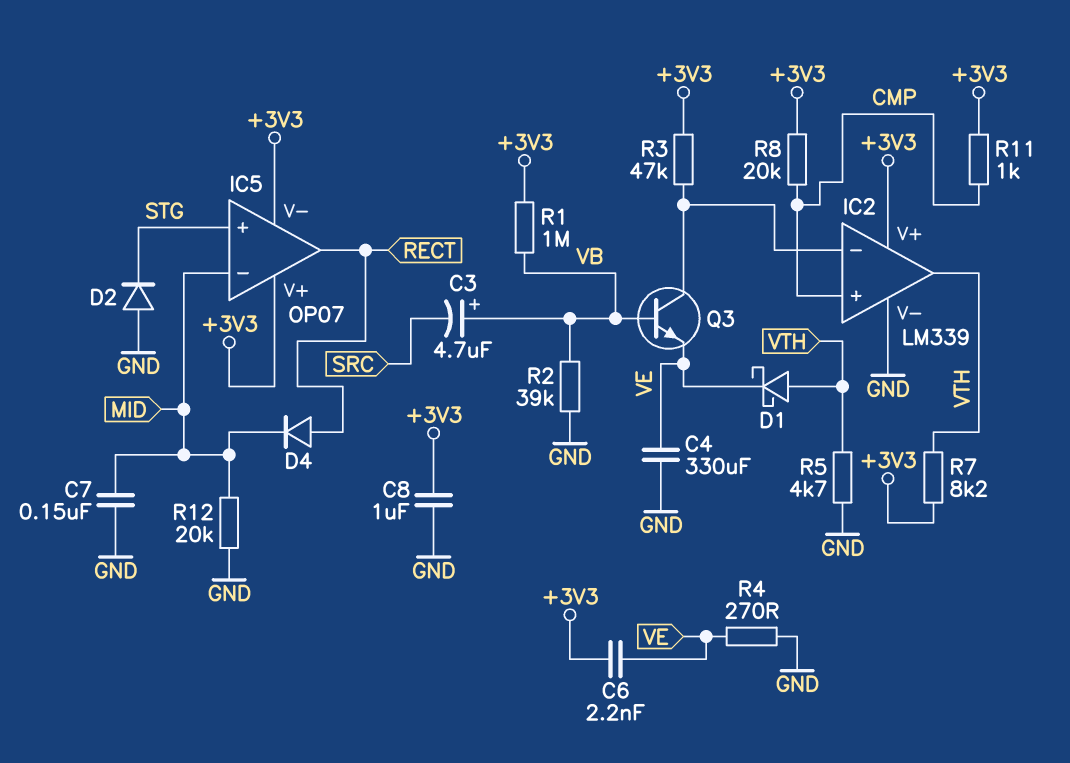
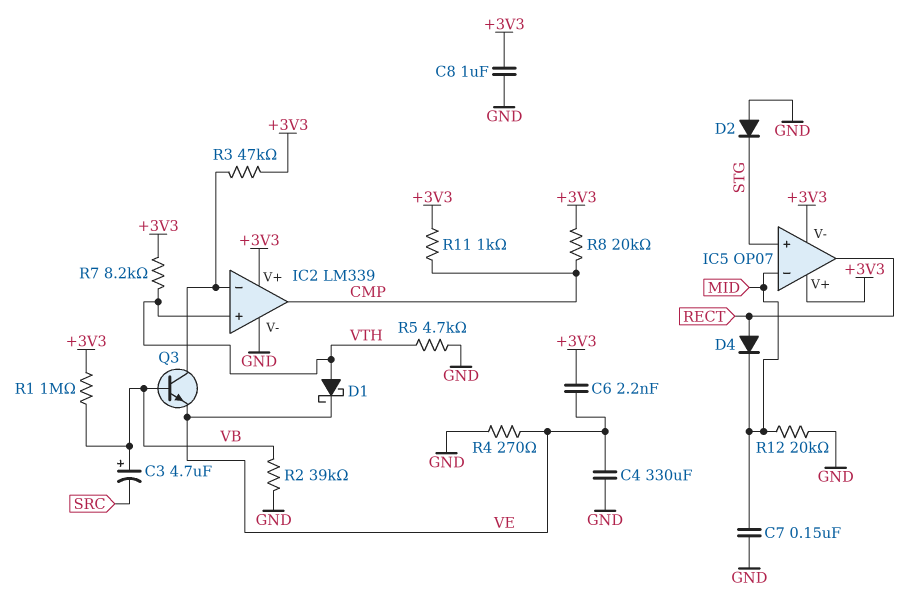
IC2 pin in+: CMP -> VTH
IC2 pin out: VTH -> CMP

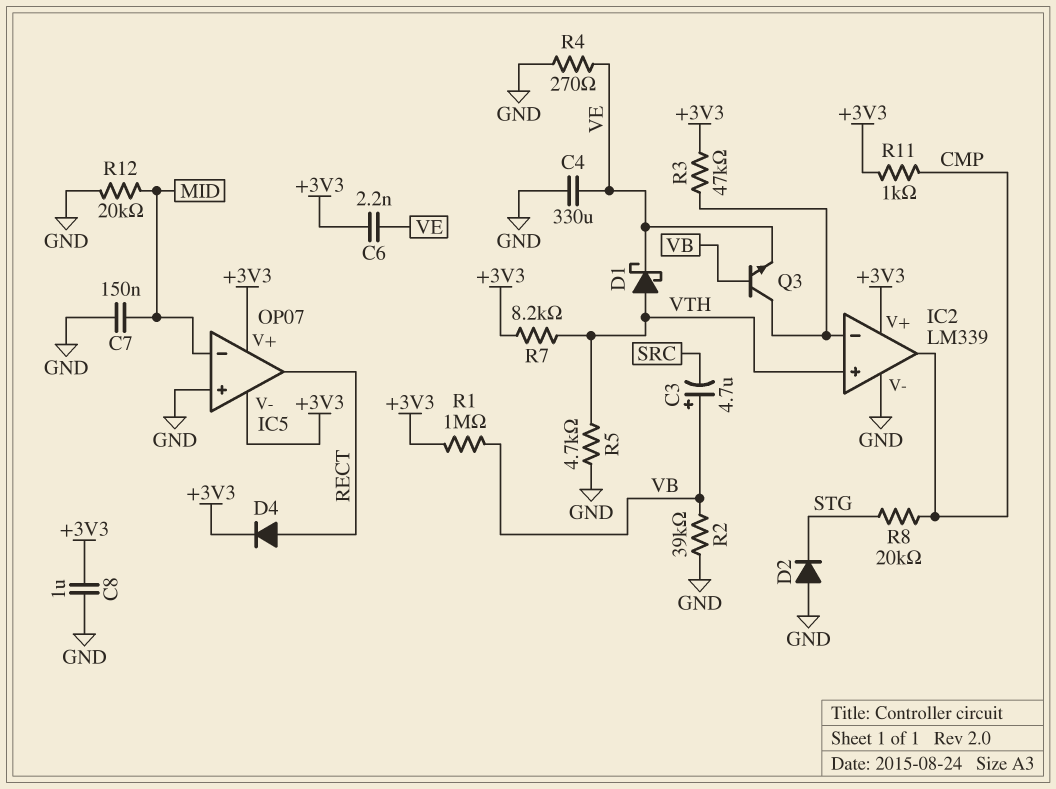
D4: diode (A RECT, K MID) -> diode (A RECT, K +3V3)
IC5 pin in+: STG -> GND
R8: 20k (+3V3, CMP) -> 20k (CMP, STG)

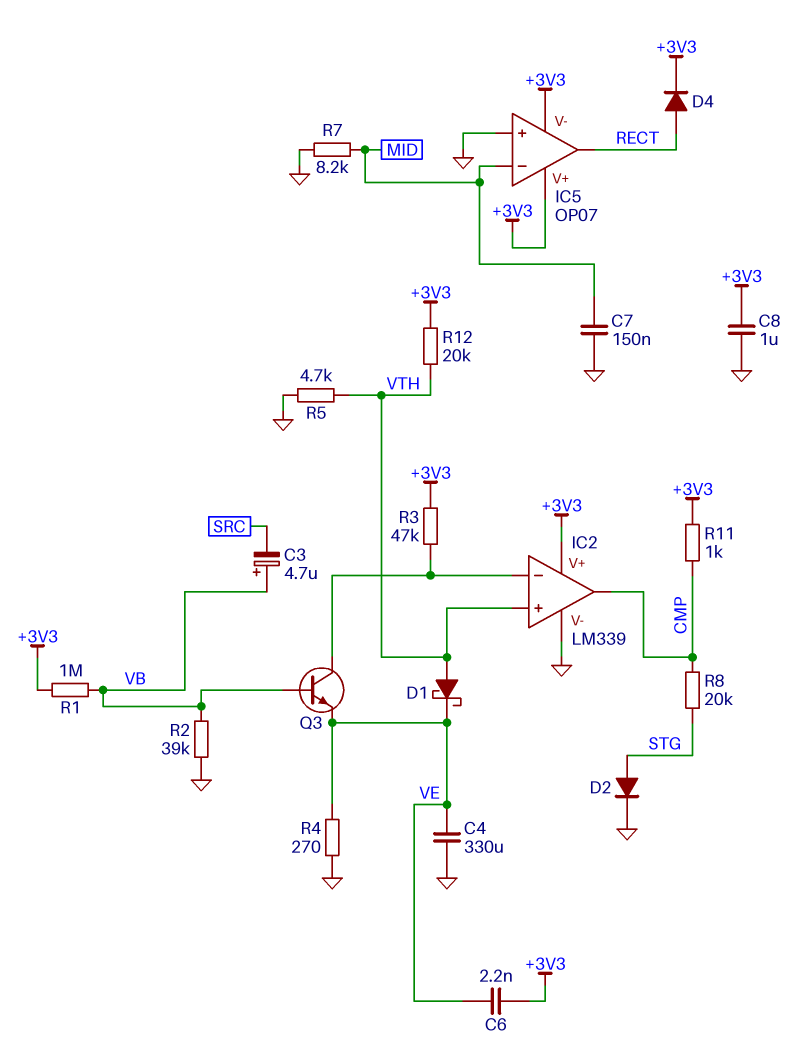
D2: diode (A GND, K STG) -> diode (A STG, K GND)
R7: 8.2k (+3V3, VTH) -> 8.2k (GND, MID)
R12: 20k (GND, MID) -> 20k (+3V3, VTH)

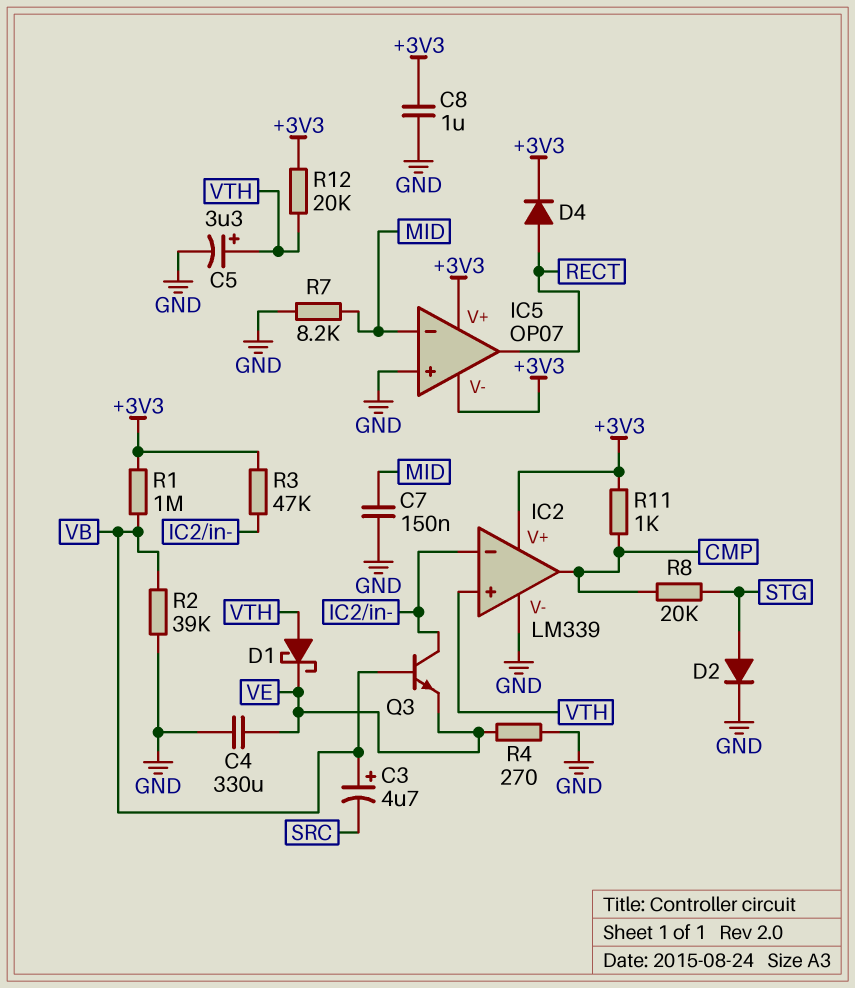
C5: none -> 3.3uF (plus VTH, minus GND)
C6: 2.2nF (+3V3, VE) -> none
R5: 4.7k (GND, VTH) -> none

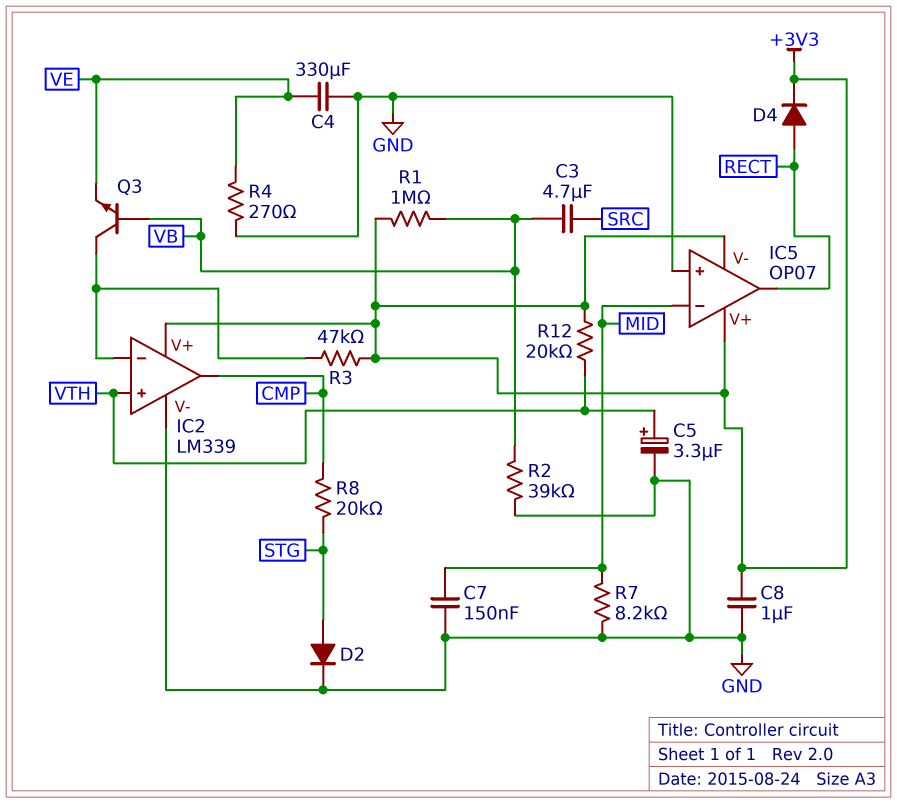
C3: 4.7uF (plus VB, minus SRC) -> 4.7uF (SRC, VB)
D1: schottky (A VTH, K VE) -> none
R11: 1k (+3V3, CMP) -> none

